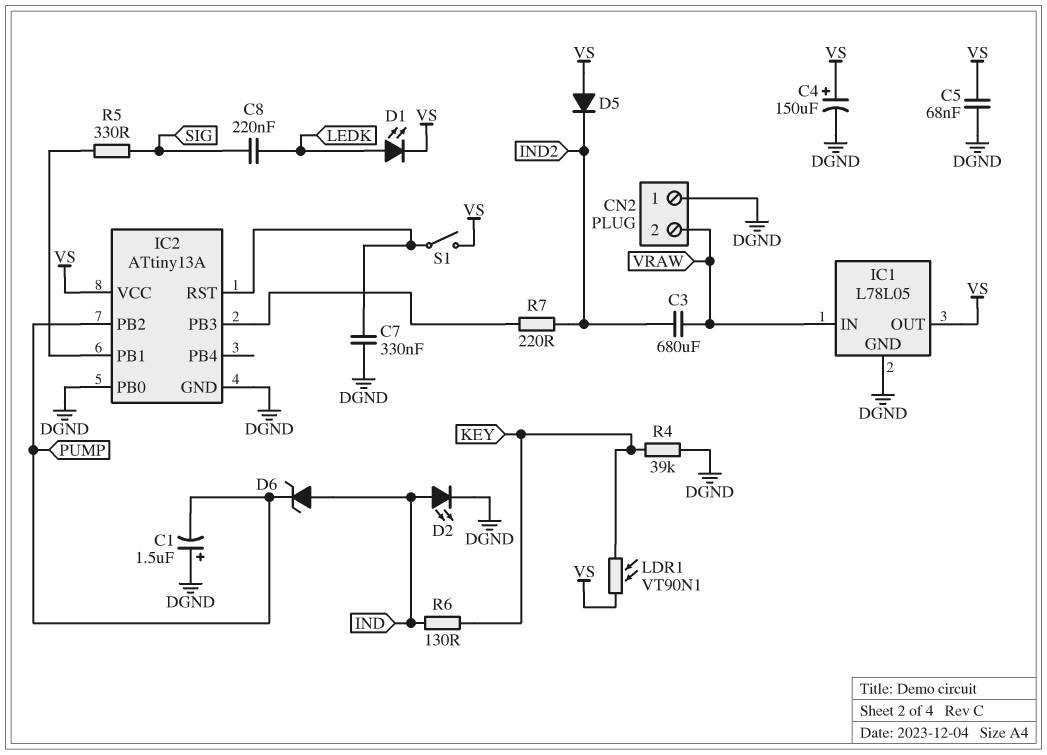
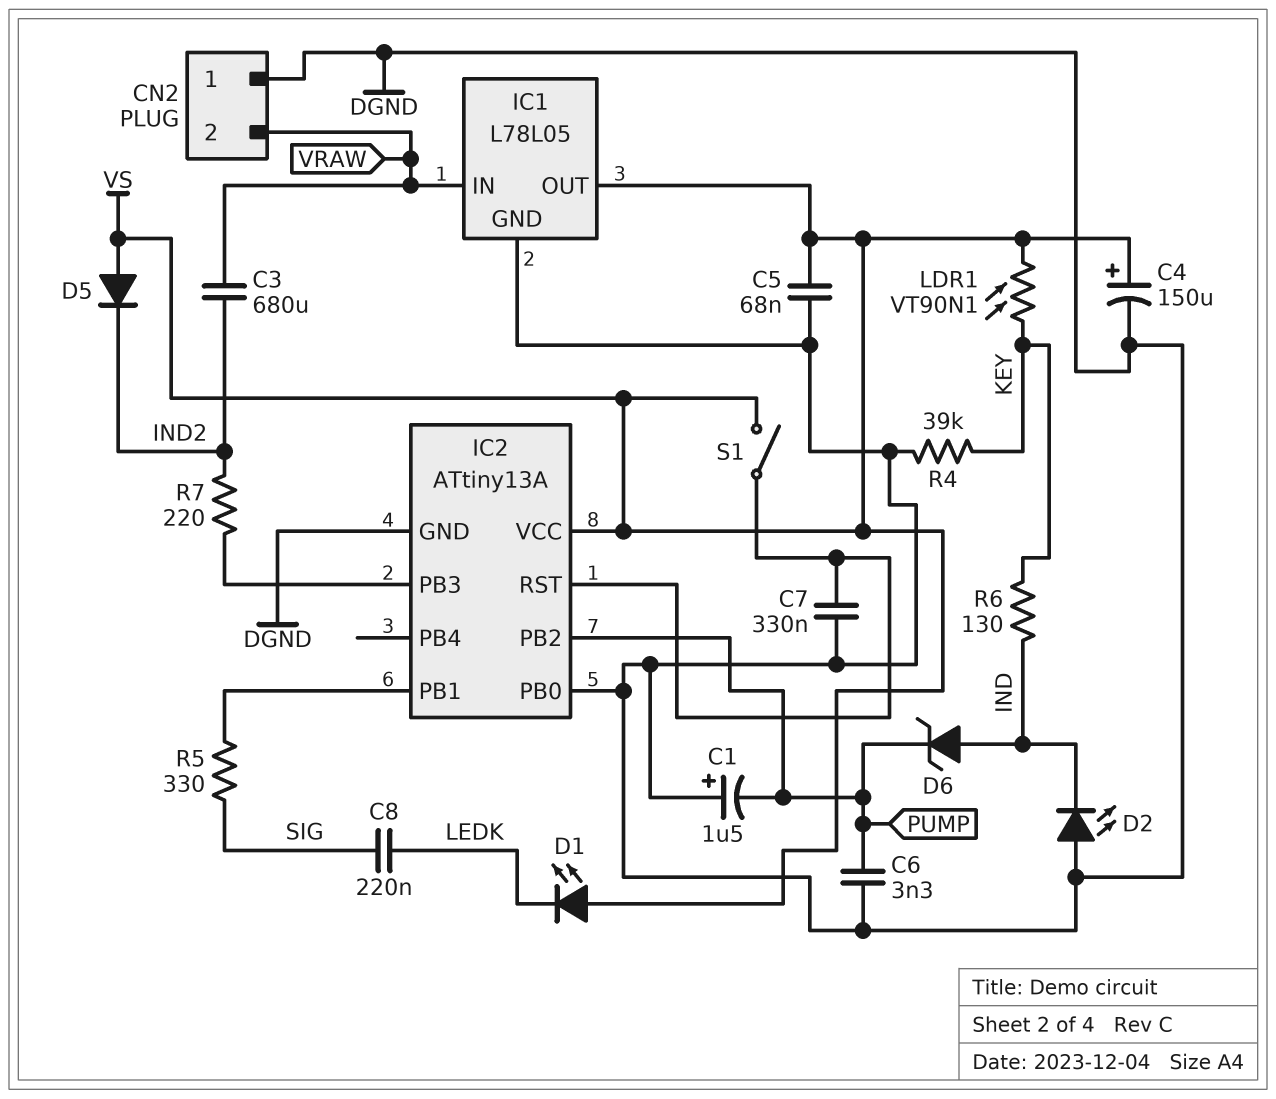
C6: none -> 3.3nF (DGND, PUMP)
D1: LED (A LEDK, K VS) -> LED (A VS, K LEDK)
D2: LED (A IND, K DGND) -> LED (A DGND, K IND)

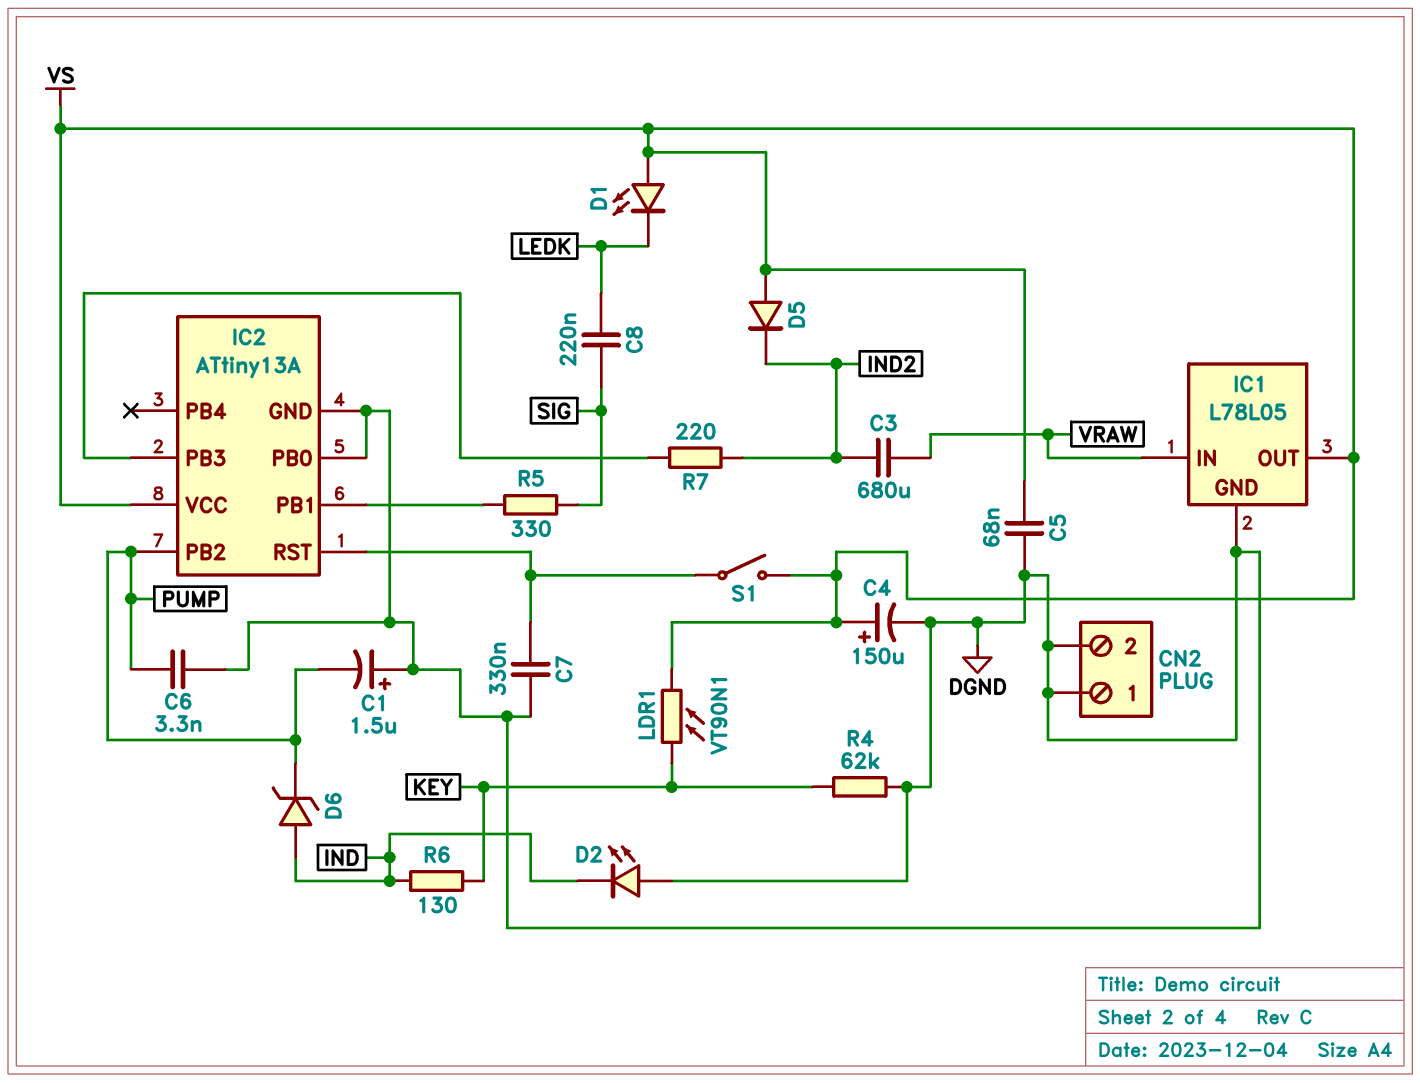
CN2 pin 2: VRAW -> DGND
R4: 39k (DGND, KEY) -> 62k (DGND, KEY)

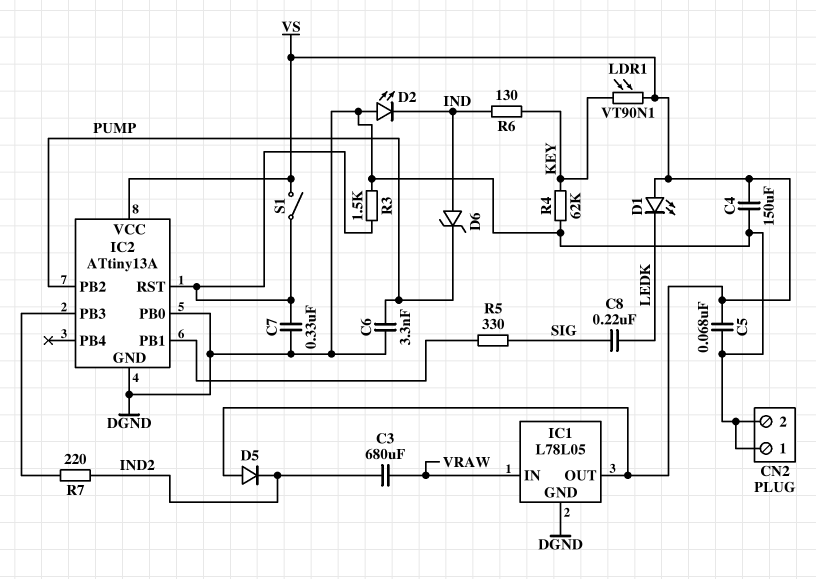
C1: 1.5uF (plus DGND, minus PUMP) -> none
C4: 150uF (plus VS, minus DGND) -> 150uF (DGND, VS)
R3: none -> 1.5k (DGND, IC2/RST)

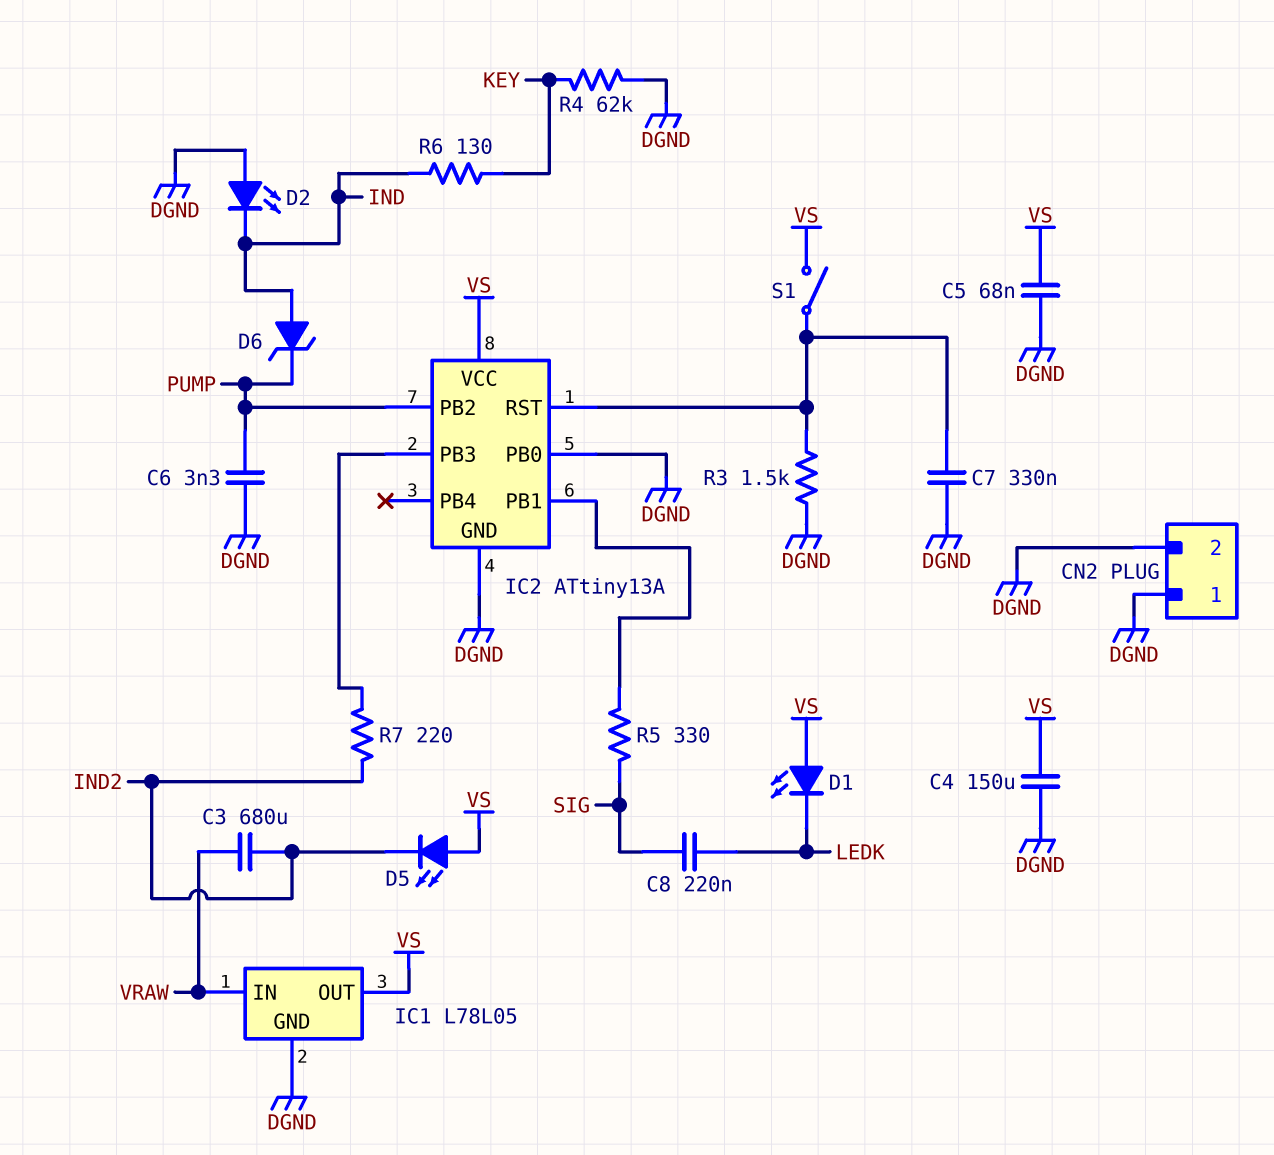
D5: diode (A VS, K IND2) -> LED (A VS, K IND2)
LDR1: VT90N1 (KEY, VS) -> none

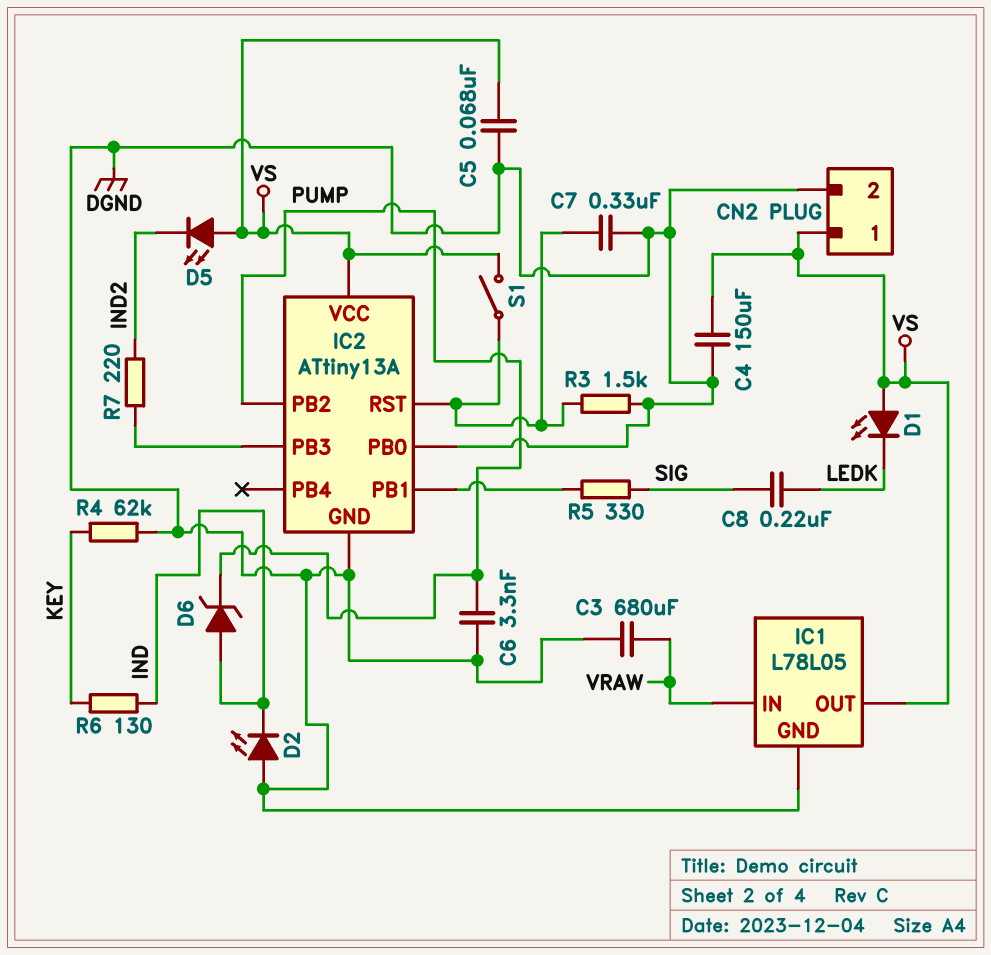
C3: 680uF (IND2, VRAW) -> 680uF (DGND, VRAW)
CN2 pin 1: DGND -> VS

